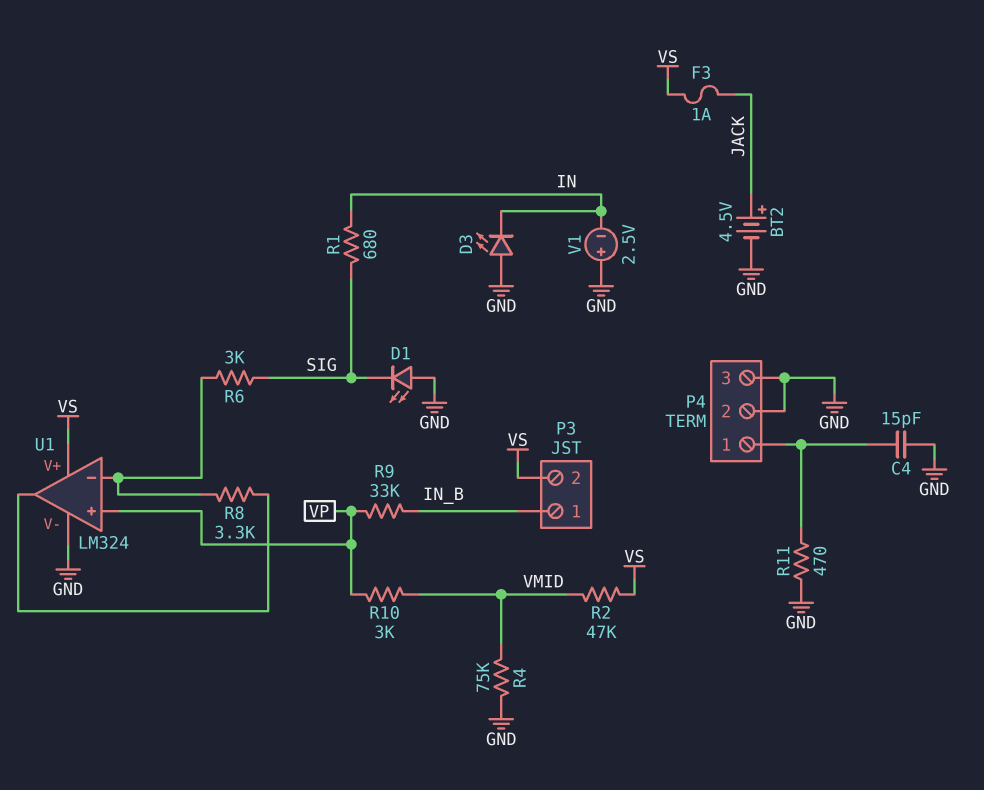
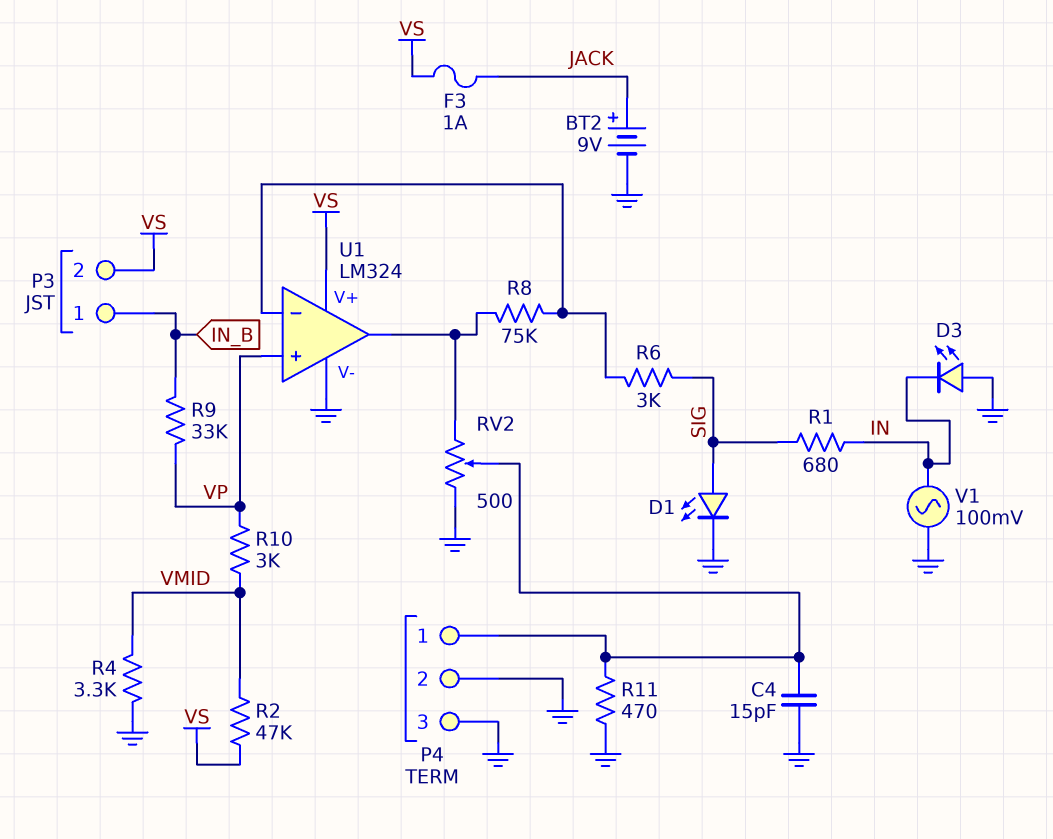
BT2: 4.5V (plus JACK, minus GND) -> 9V (plus JACK, minus GND)
D1: LED (A GND, K SIG) -> LED (A SIG, K GND)
R4: 75k (GND, VMID) -> 3.3k (GND, VMID)
R8: 3.3k (U1/in-, U1/out) -> 75k (U1/in-, U1/out)
RV2: none -> 500 (GND, U1/out, wiper P4/1)
V1: 2.5V (plus GND, minus IN) -> AC 100mV (GND, IN)

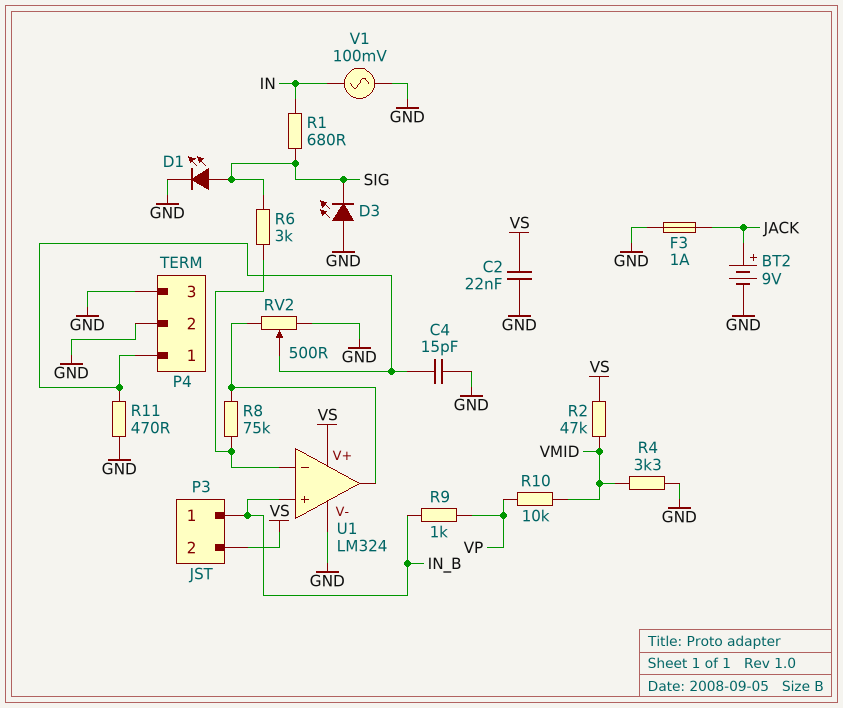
C2: none -> 22nF (GND, VS)
D3: LED (A GND, K IN) -> LED (A GND, K SIG)
F3: 1A (JACK, VS) -> 1A (GND, JACK)
R9: 33k (IN_B, VP) -> 1k (IN_B, VP)
R10: 3k (VMID, VP) -> 10k (VMID, VP)
U1 pin in+: VP -> IN_B

